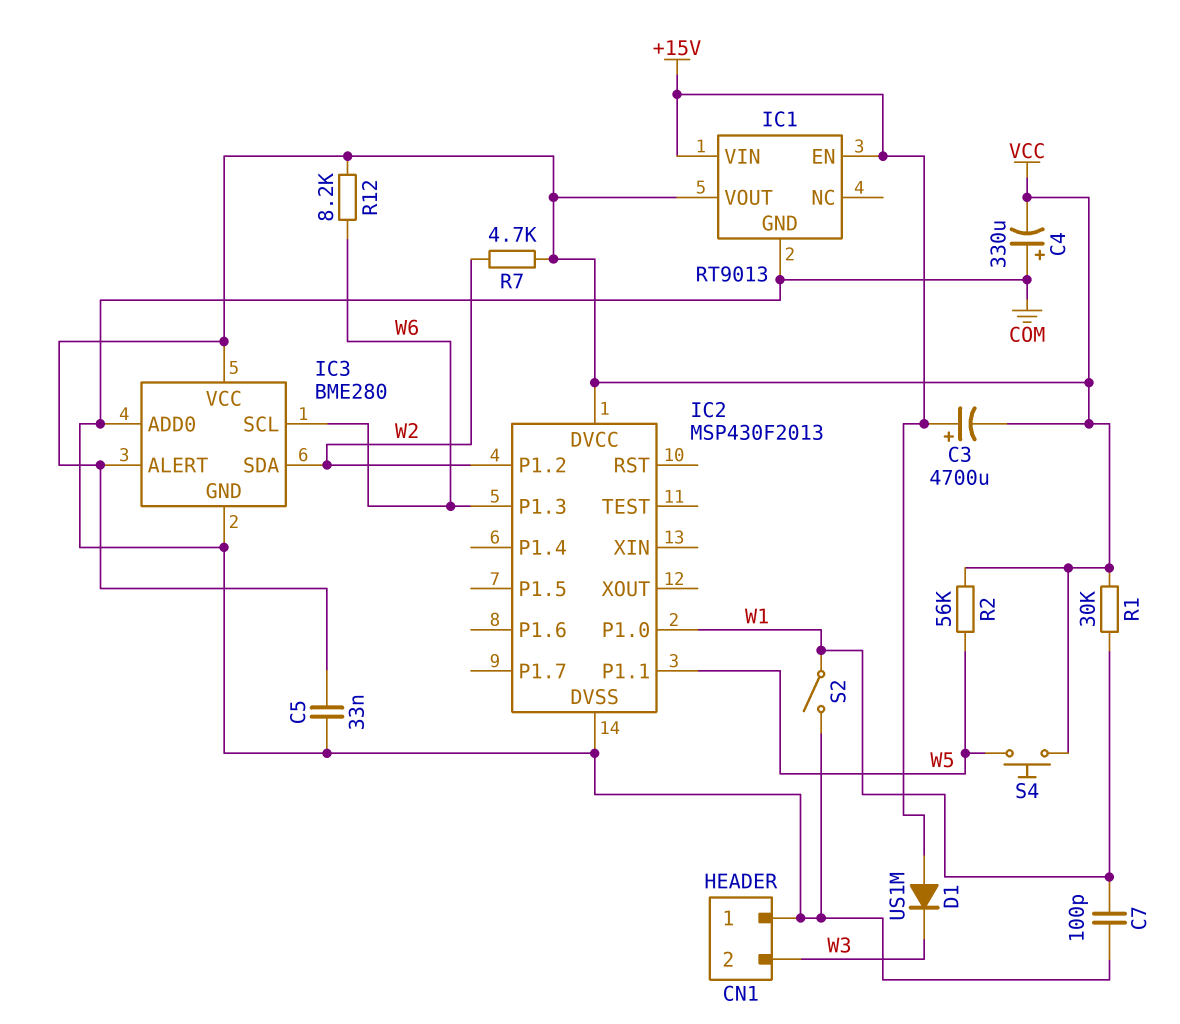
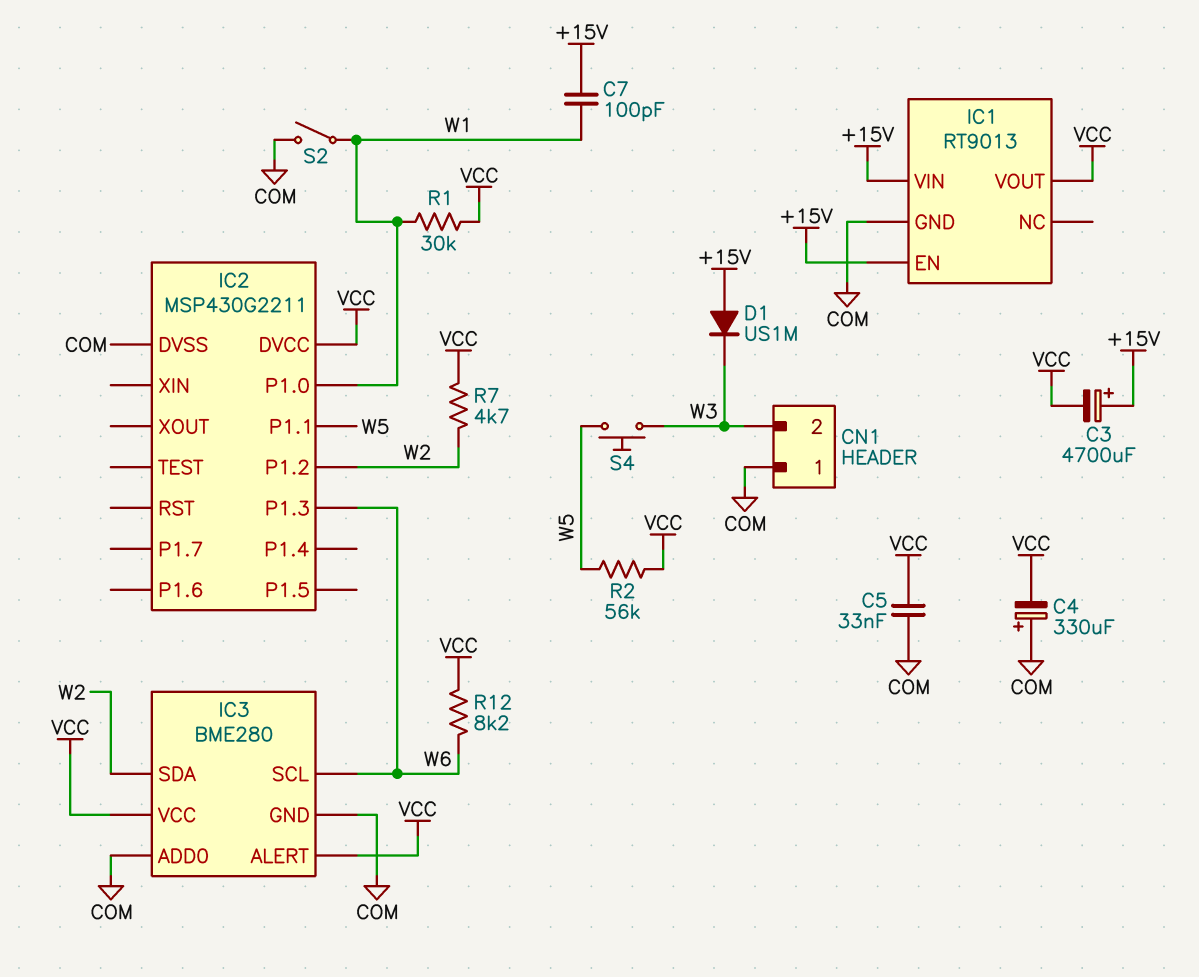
C7: 100pF (COM, W1) -> 100pF (+15V, W1)
IC2: MSP430F2013 -> MSP430G2211
S4: button (VCC, W5) -> button (W3, W5)

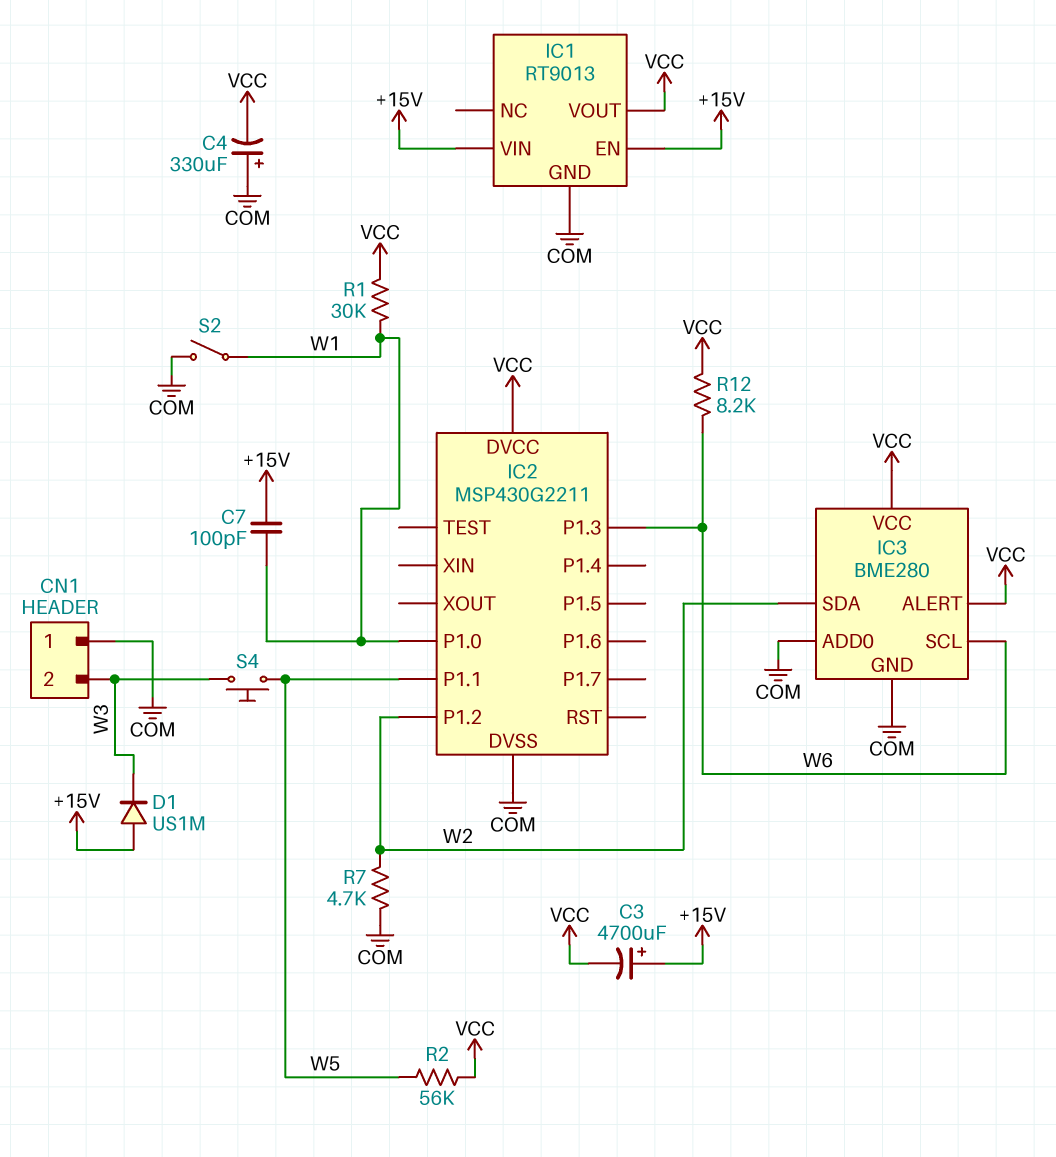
C5: 33nF (COM, VCC) -> none
R7: 4.7k (VCC, W2) -> 4.7k (COM, W2)

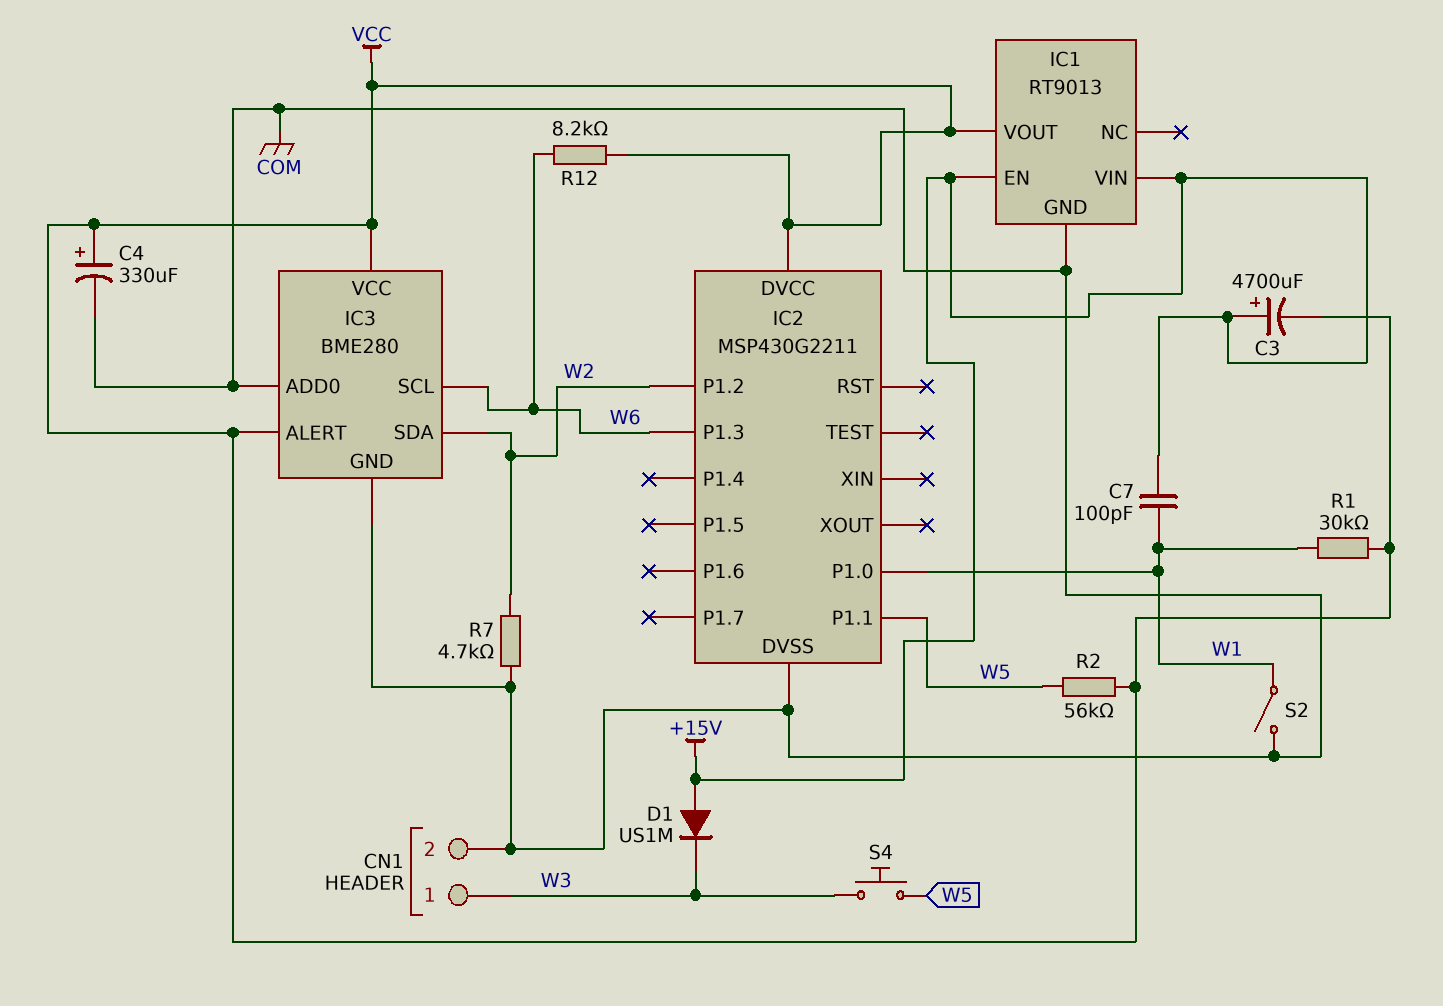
C4: 330uF (plus COM, minus VCC) -> 330uF (plus VCC, minus COM)
CN1 pin 1: COM -> W3
CN1 pin 2: W3 -> COM

